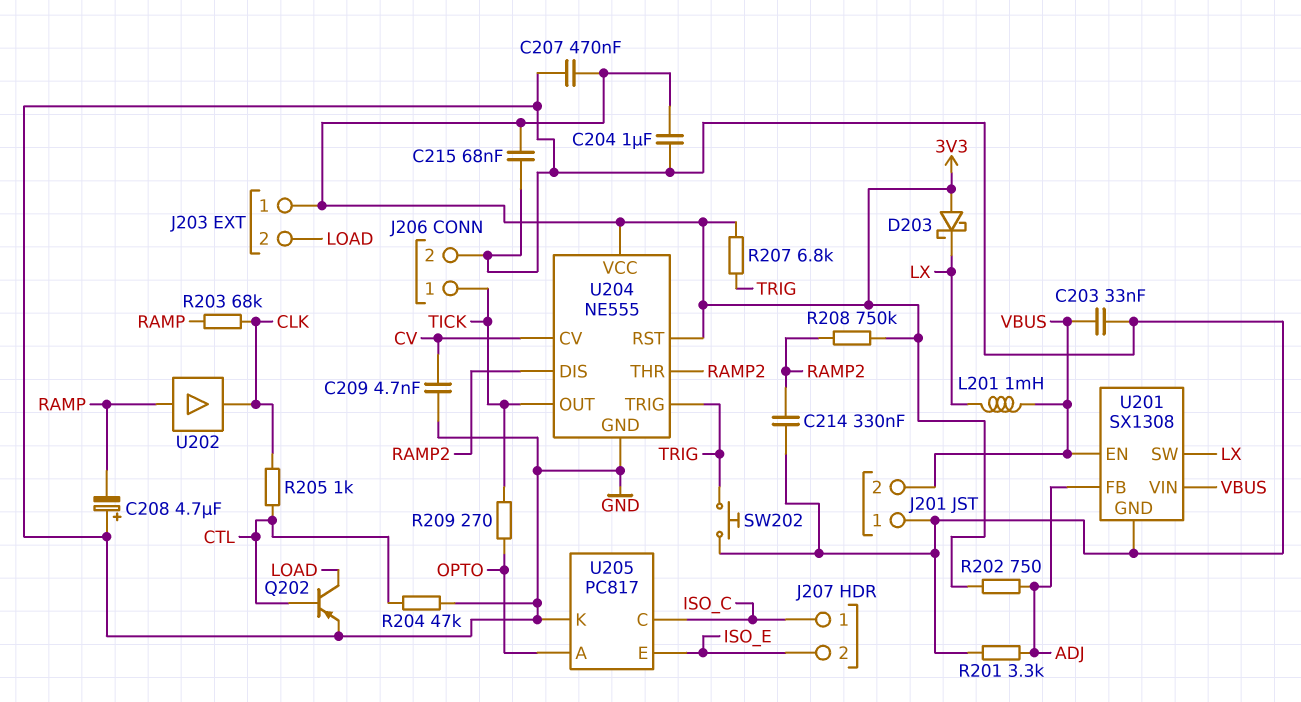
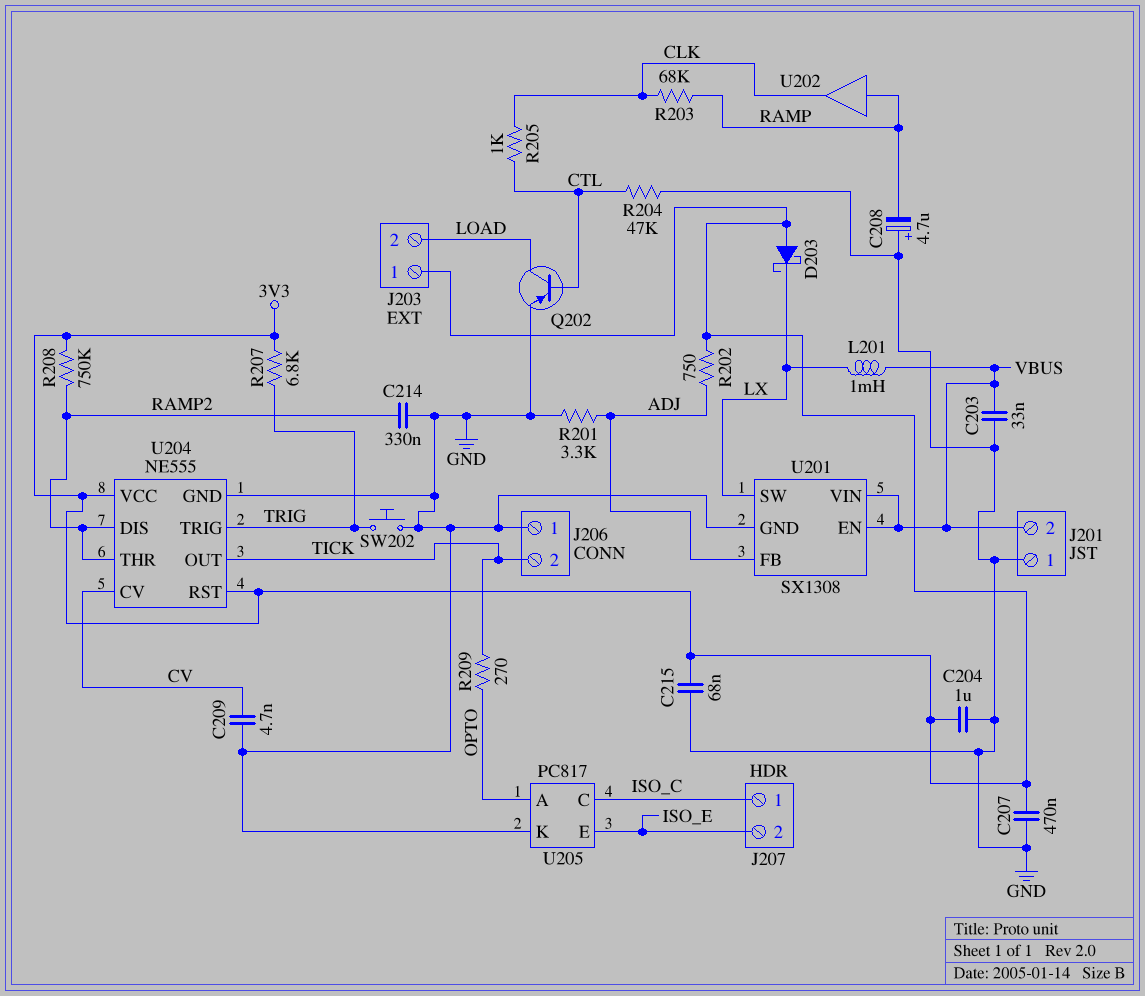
J206 pin 1: TICK -> GND
J206 pin 2: GND -> TICK

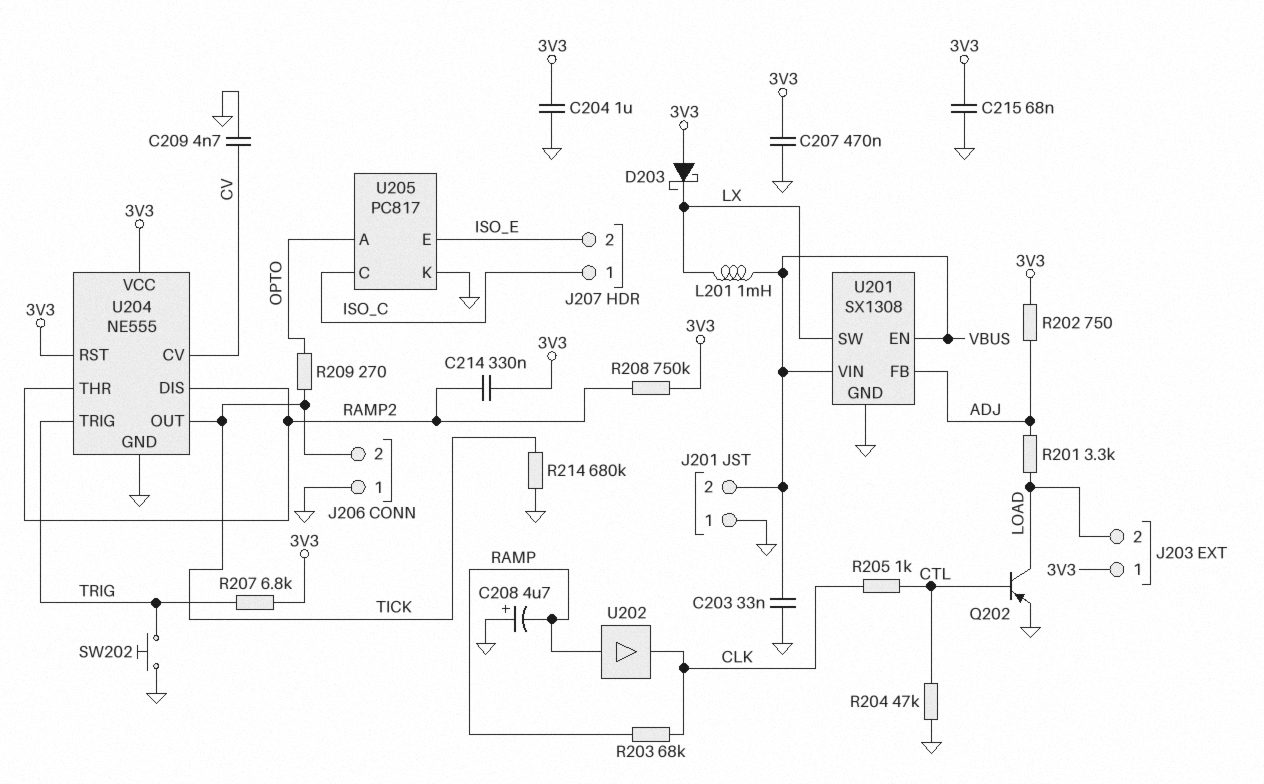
C214: 330nF (GND, RAMP2) -> 330nF (3V3, RAMP2)
R201: 3.3k (ADJ, GND) -> 3.3k (ADJ, LOAD)
R214: none -> 680k (GND, TICK)

